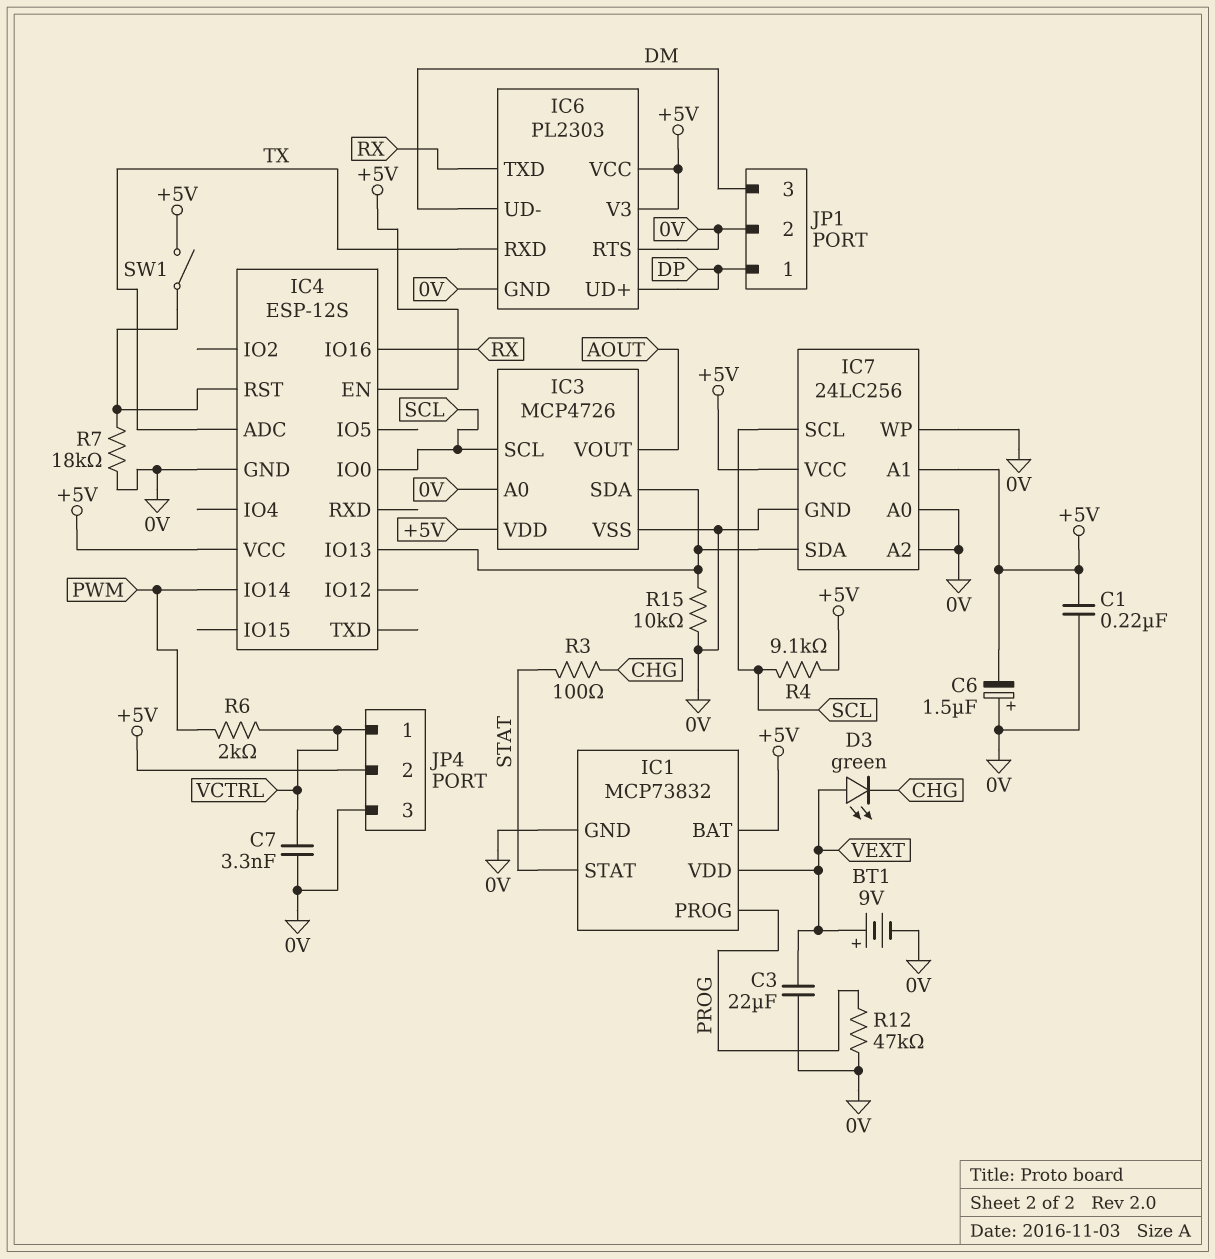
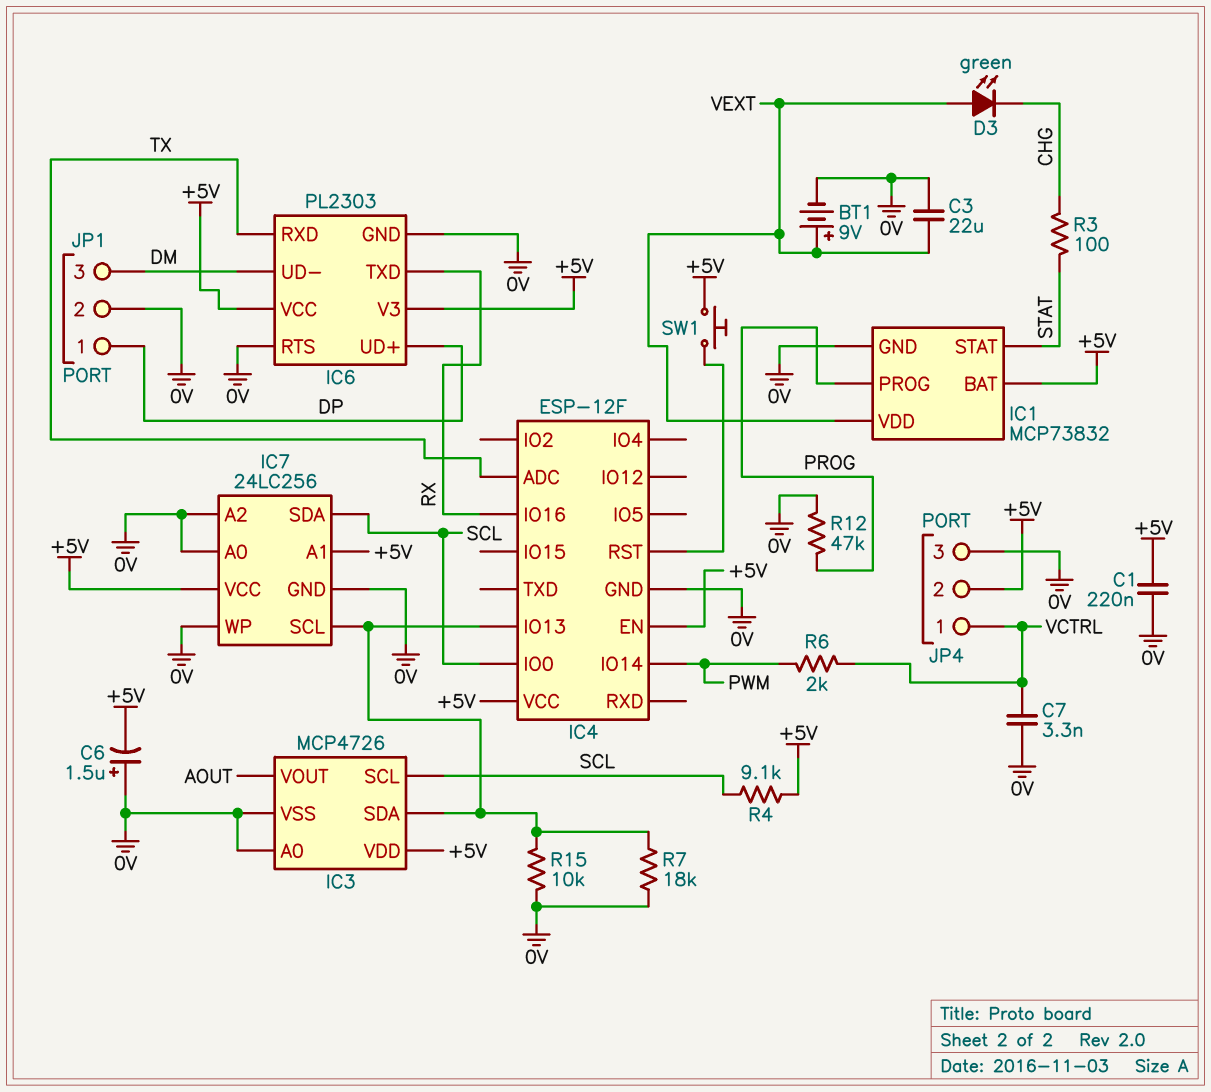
IC4: ESP-12S -> ESP-12F
IC7 pin SCL: SCL -> IC3/SDA
IC7 pin SDA: IC3/SDA -> SCL
R7: 18k (0V, IC4/RST) -> 18k (0V, IC3/SDA)
SW1: switch (+5V, IC4/RST) -> button (+5V, IC4/RST)

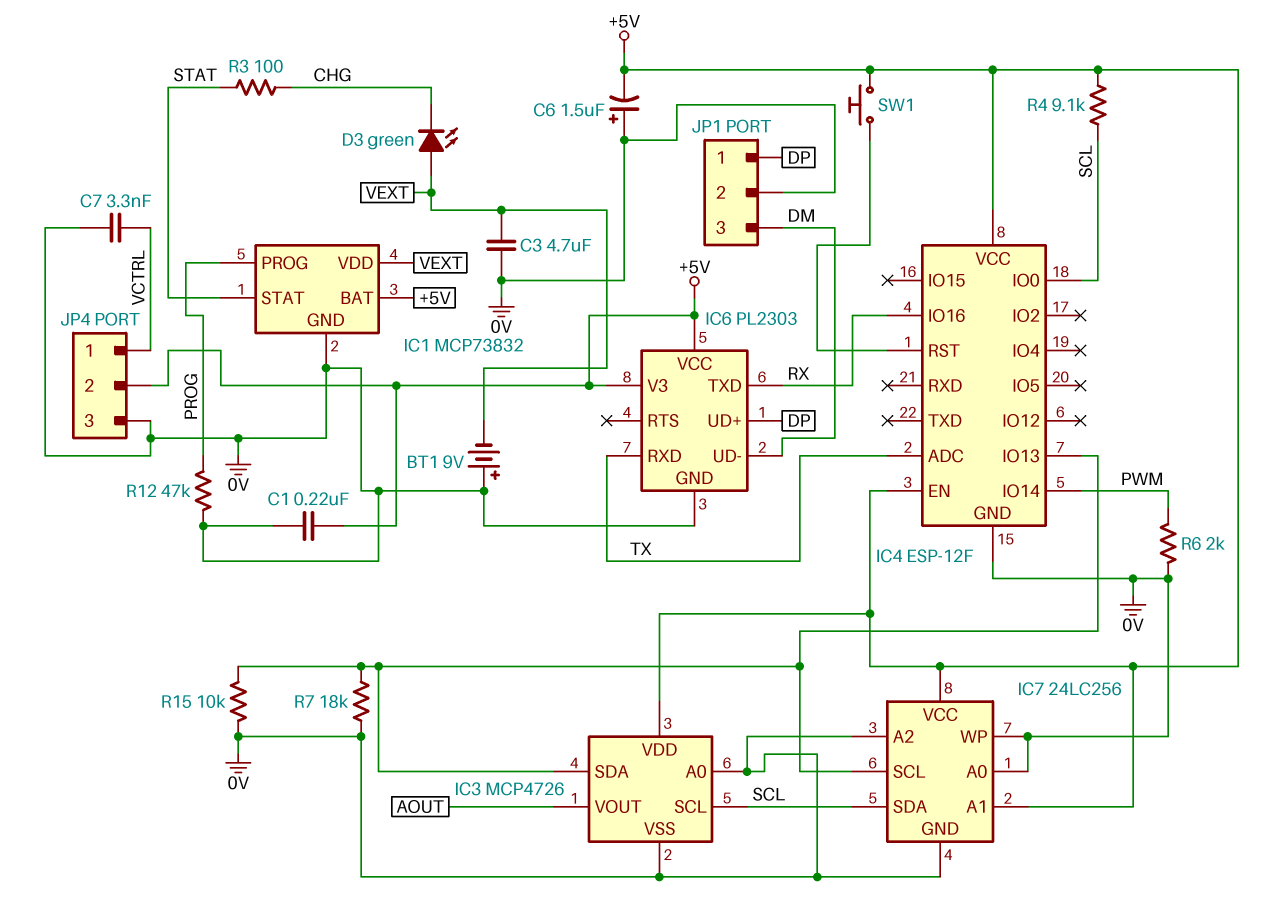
BT1: 9V (plus VEXT, minus 0V) -> 9V (plus 0V, minus VEXT)
C3: 22uF (0V, VEXT) -> 4.7uF (0V, VEXT)
IC6 pin RTS: 0V -> none
R6: 2k (PWM, VCTRL) -> 2k (0V, PWM)

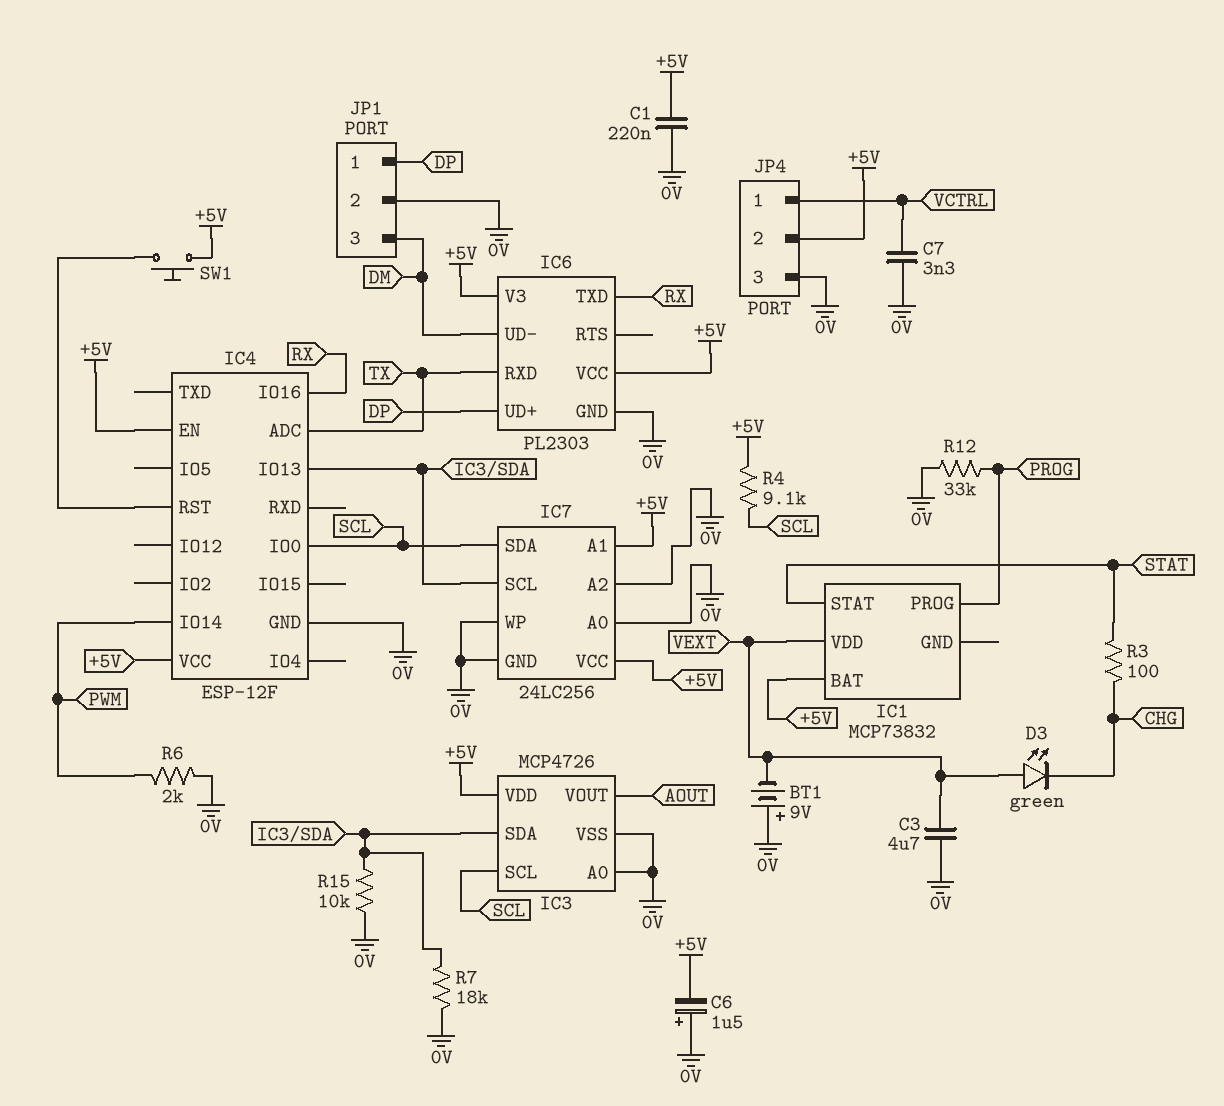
IC1 pin GND: 0V -> none
R12: 47k (0V, PROG) -> 33k (0V, PROG)

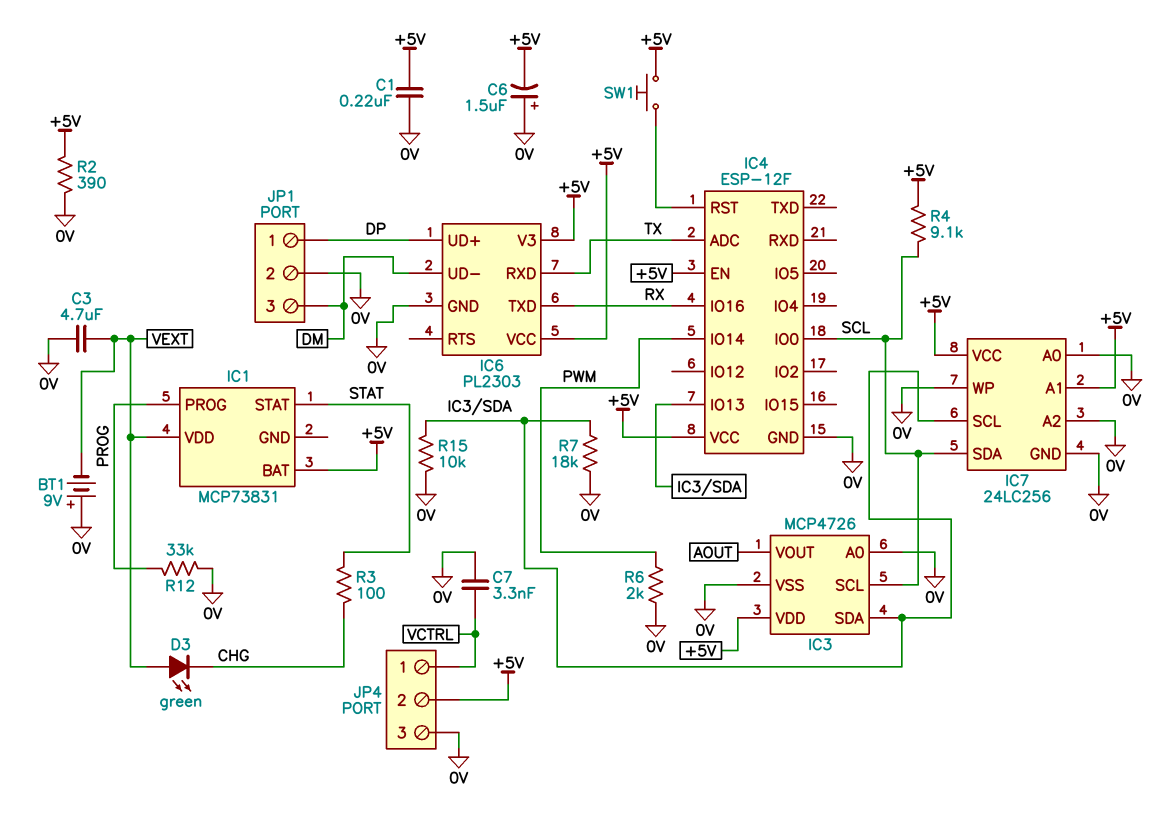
IC1: MCP73832 -> MCP73831
R2: none -> 390 (+5V, 0V)

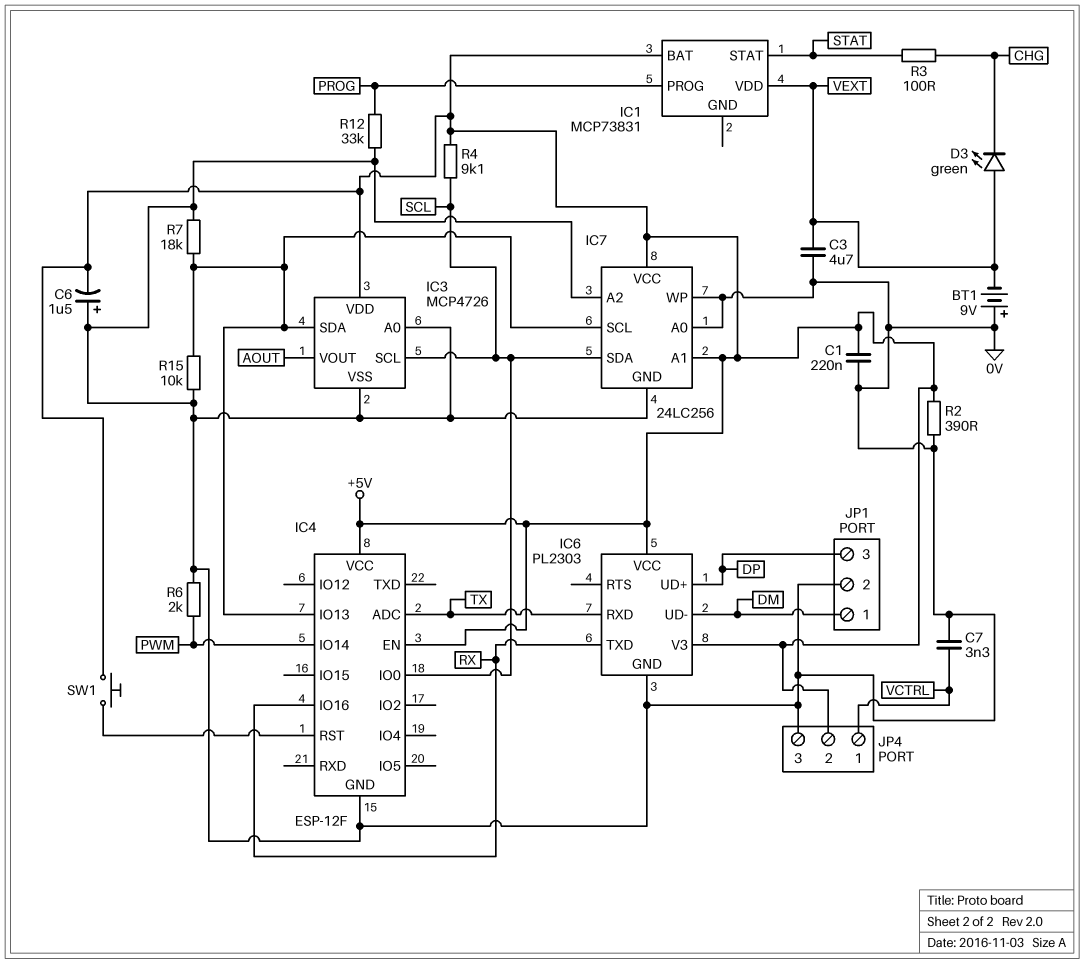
JP1 pin 1: DP -> DM
JP1 pin 3: DM -> DP

